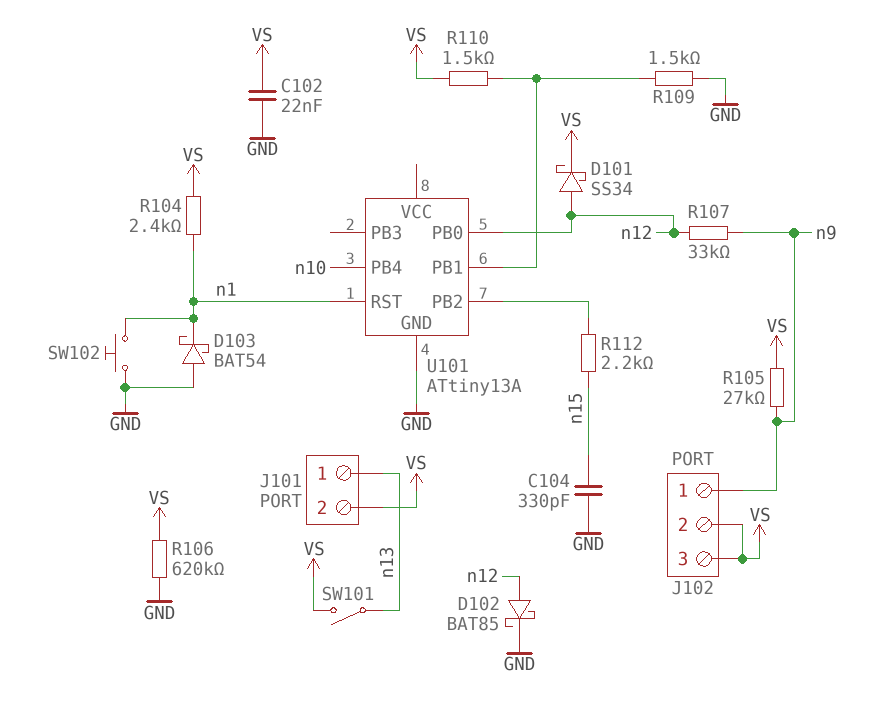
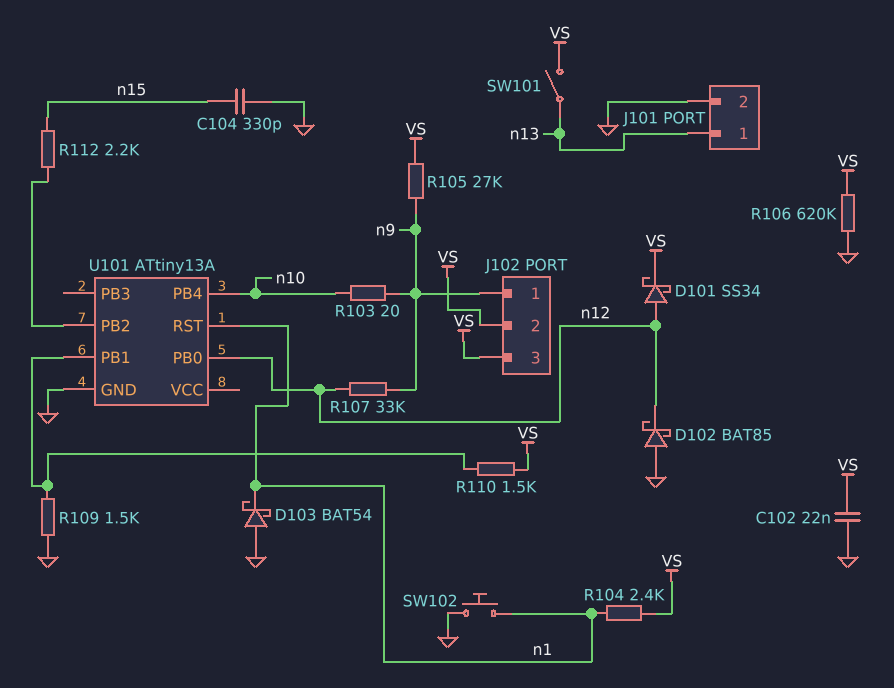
D102: schottky BAT85 (A n12, K GND) -> schottky BAT85 (A GND, K n12)
J101 pin 2: VS -> GND
R103: none -> 20 (n9, n10)

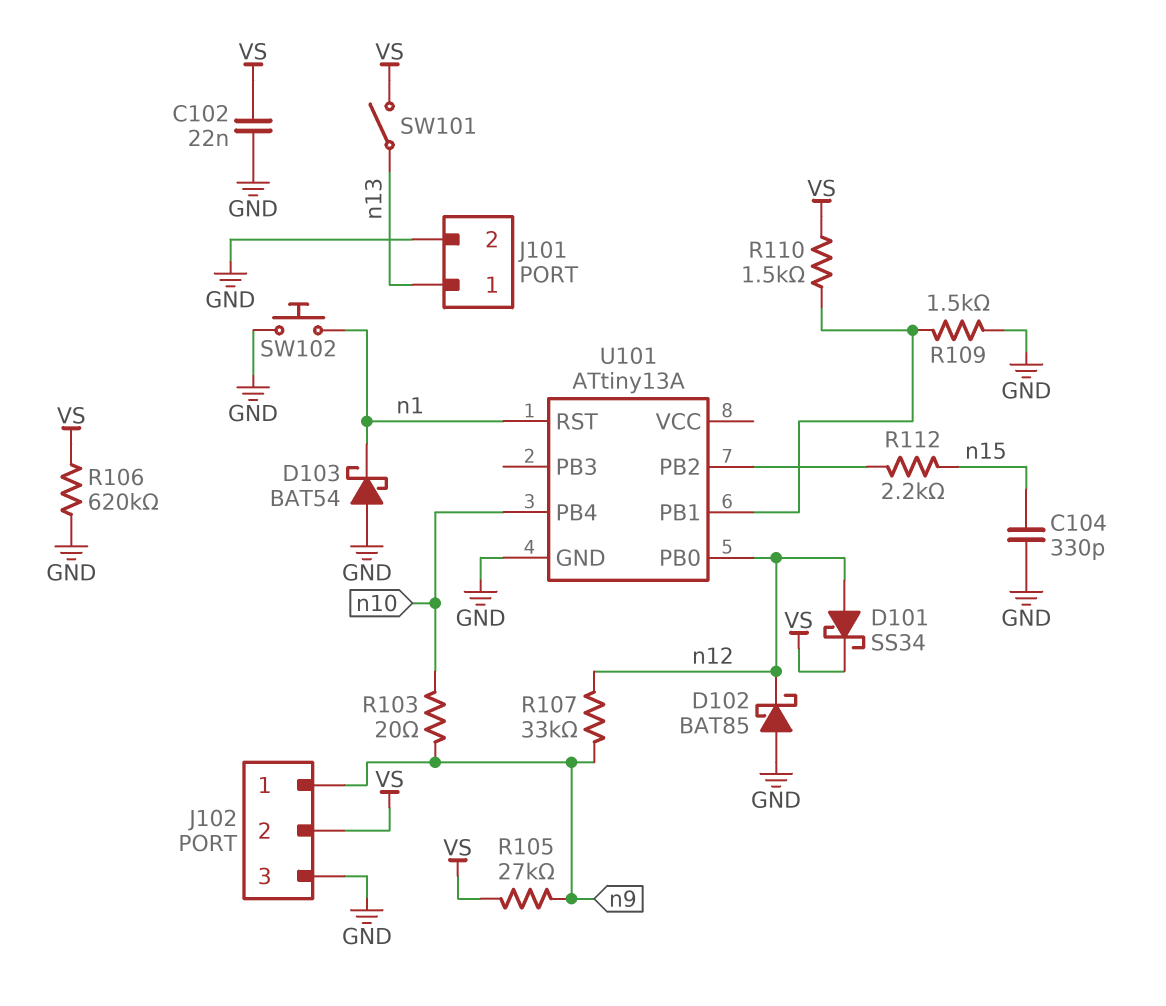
J102 pin 3: VS -> GND
R104: 2.4k (VS, n1) -> none

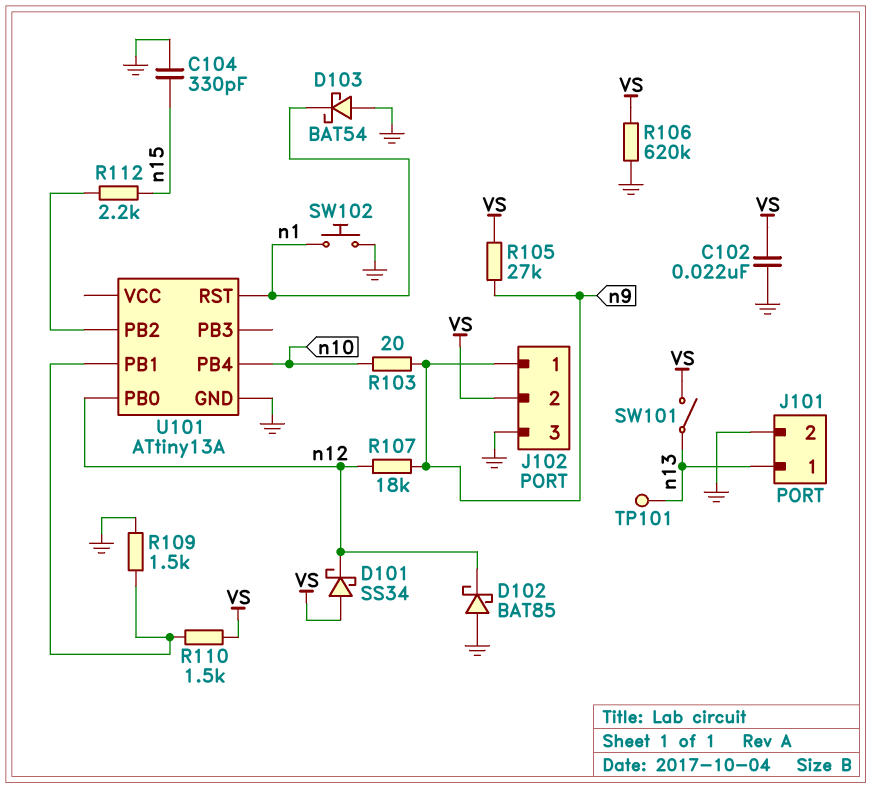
D101: schottky SS34 (A n12, K VS) -> schottky SS34 (A VS, K n12)
R107: 33k (n9, n12) -> 18k (n9, n12)
TP101: none -> test point (n13)

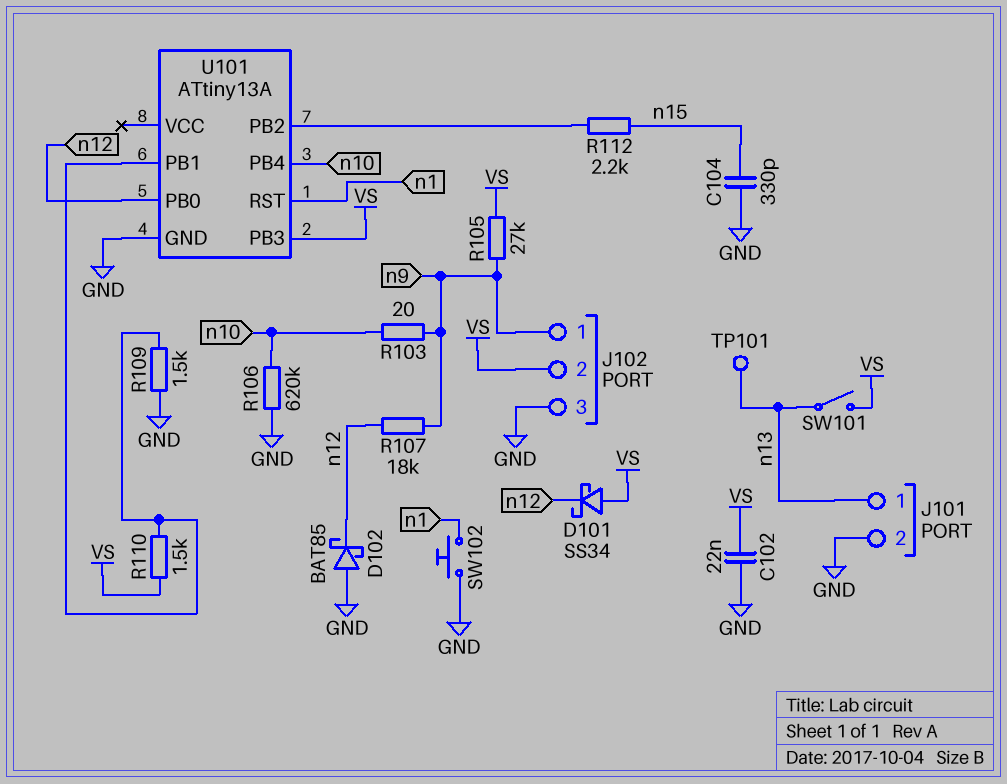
D103: schottky BAT54 (A GND, K n1) -> none
R106: 620k (GND, VS) -> 620k (GND, n10)
U101 pin PB3: none -> VS

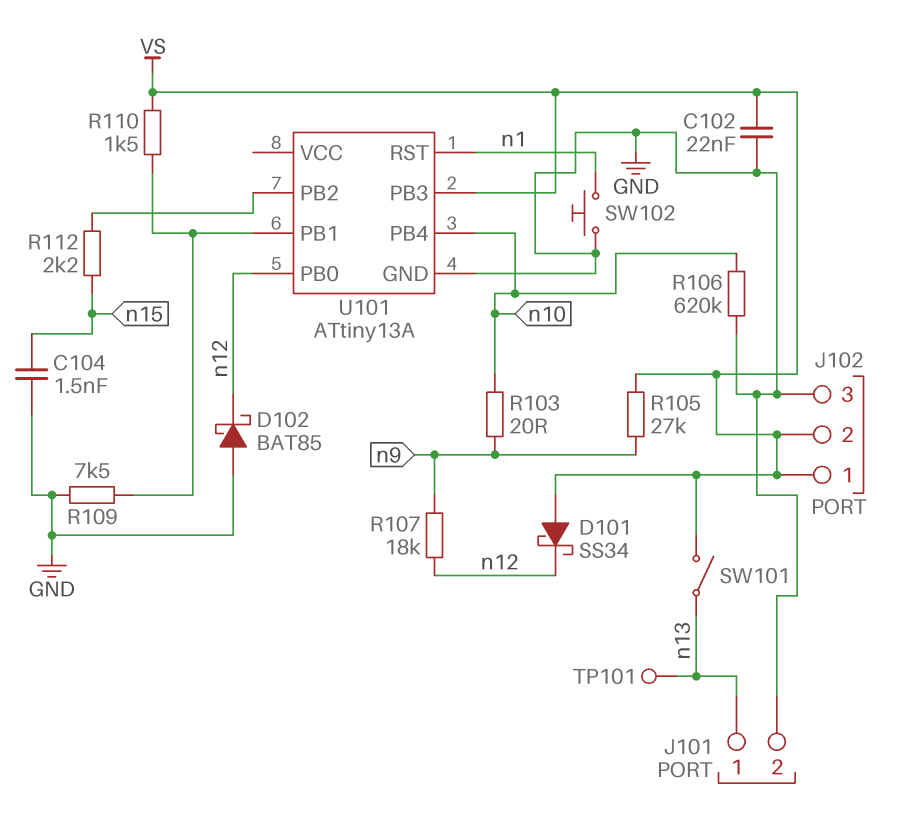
C104: 330pF (GND, n15) -> 1.5nF (GND, n15)
J102 pin 1: n9 -> VS
R109: 1.5k (GND, U101/PB1) -> 7.5k (GND, U101/PB1)

